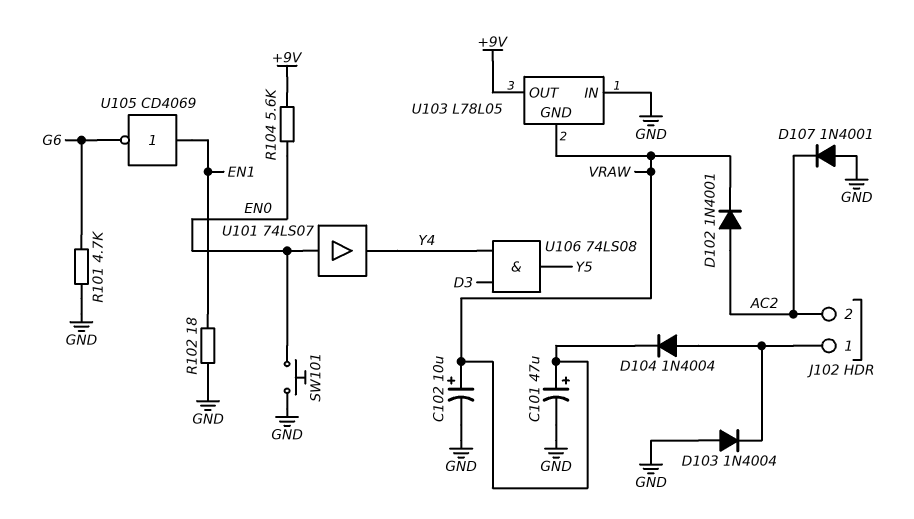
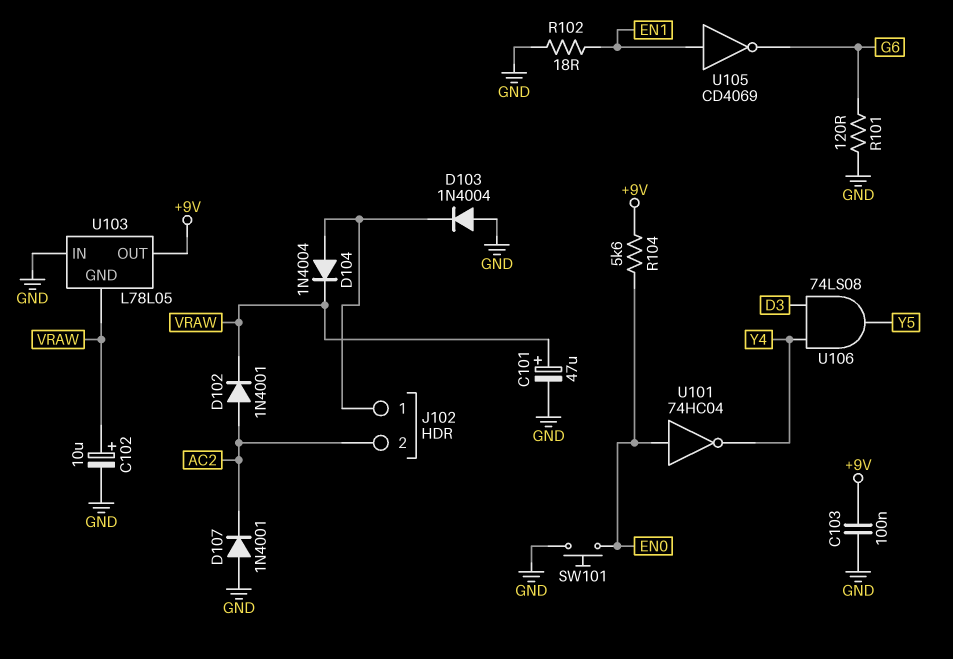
C103: none -> 100nF (+9V, GND)
R101: 4.7k (G6, GND) -> 120 (G6, GND)
U101: buffer 74LS07 (in EN0, out Y4) -> NOT 74HC04 (in EN0, out Y4)

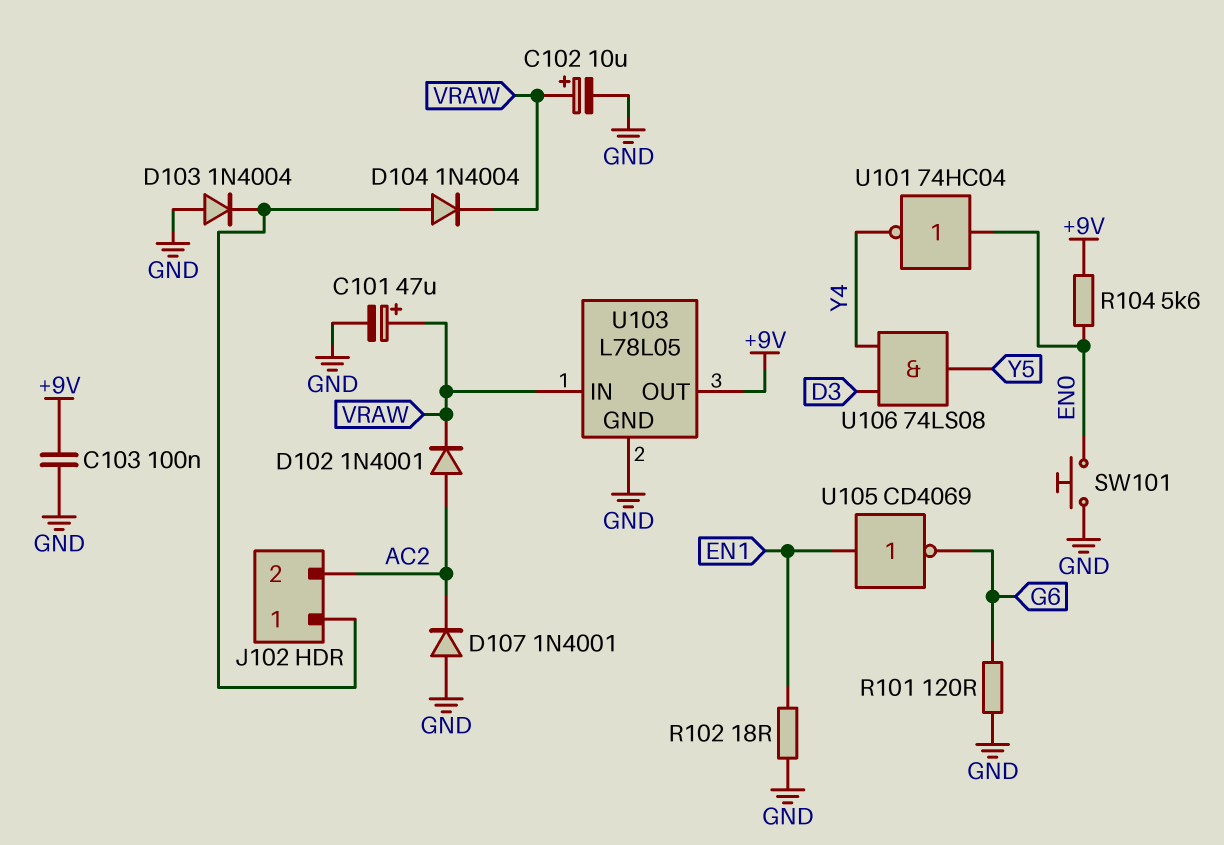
U103 pin GND: VRAW -> GND
U103 pin IN: GND -> VRAW

